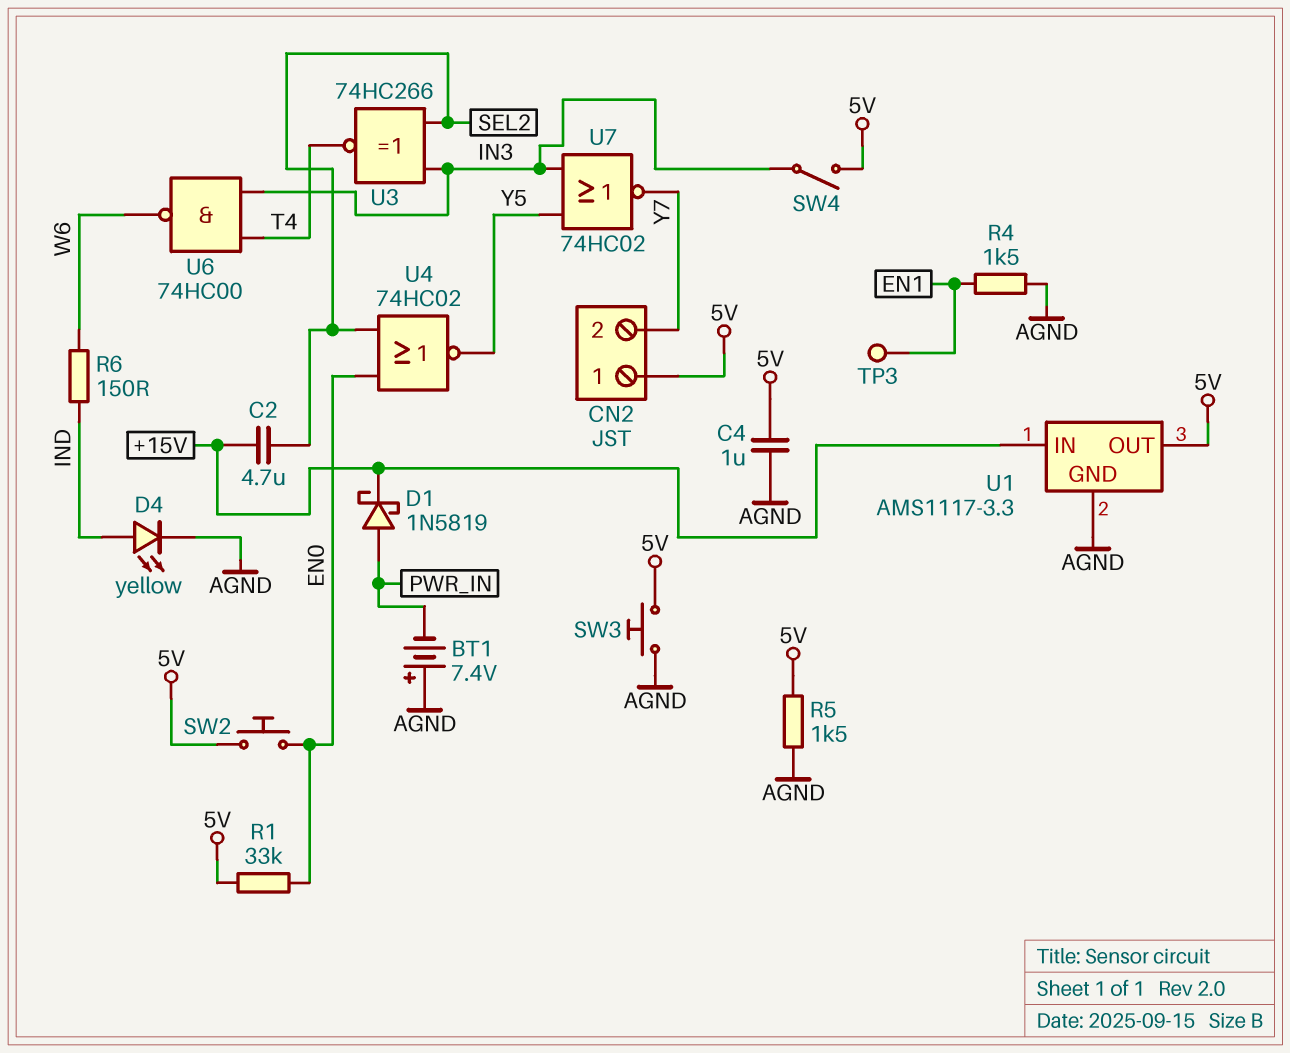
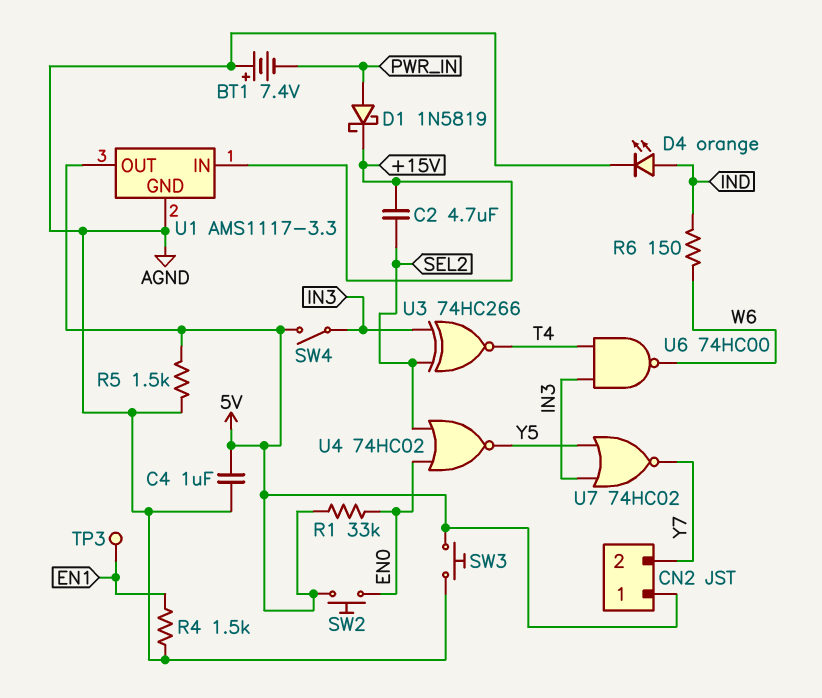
D4: LED yellow (A IND, K AGND) -> LED orange (A IND, K AGND)

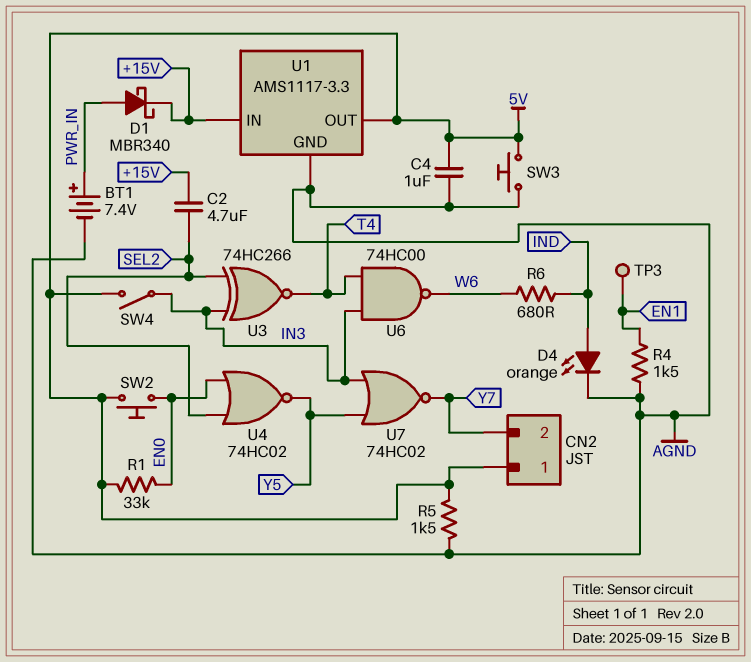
BT1: 7.4V (plus AGND, minus PWR_IN) -> 7.4V (plus PWR_IN, minus AGND)
D1: schottky 1N5819 (A PWR_IN, K +15V) -> schottky MBR340 (A PWR_IN, K +15V)
R6: 150 (IND, W6) -> 680 (IND, W6)

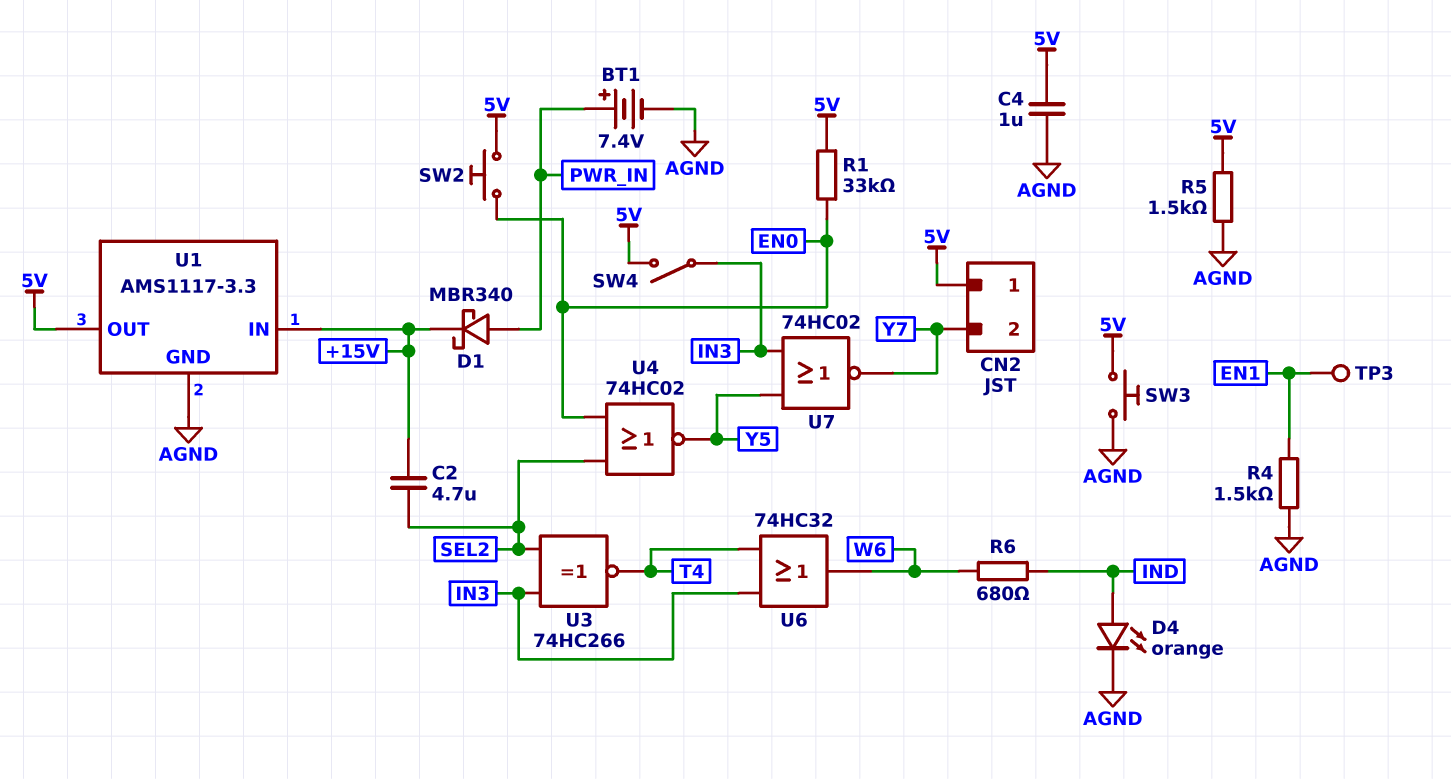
U6: NAND 74HC00 (in IN3, in T4, out W6) -> OR 74HC32 (in IN3, in T4, out W6)

